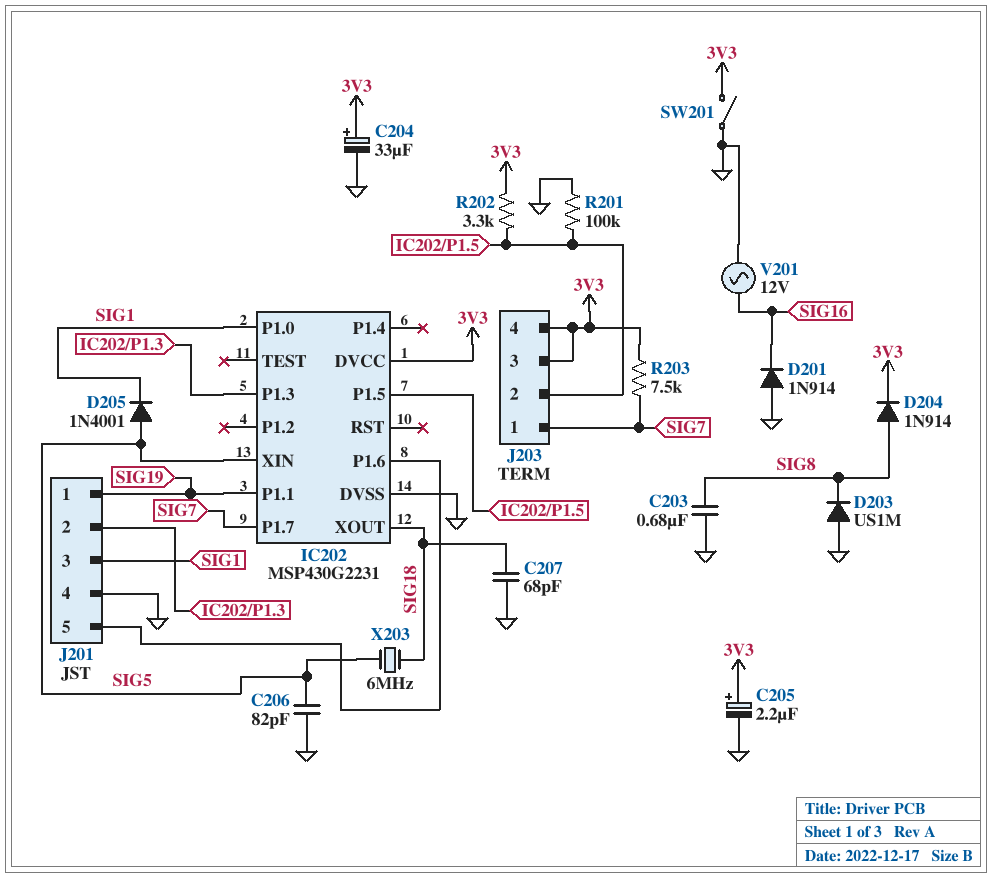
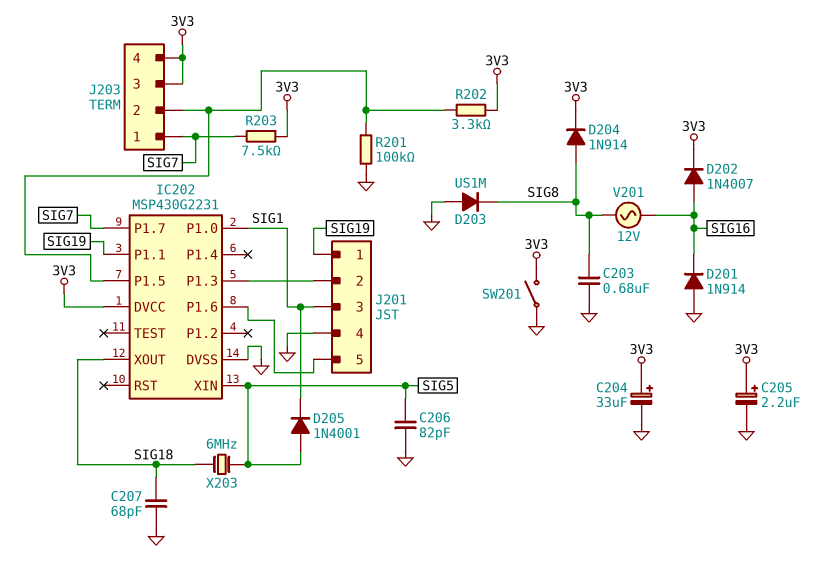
D202: none -> diode 1N4007 (A SIG16, K 3V3)
V201: AC 12V (GND, SIG16) -> AC 12V (SIG8, SIG16)

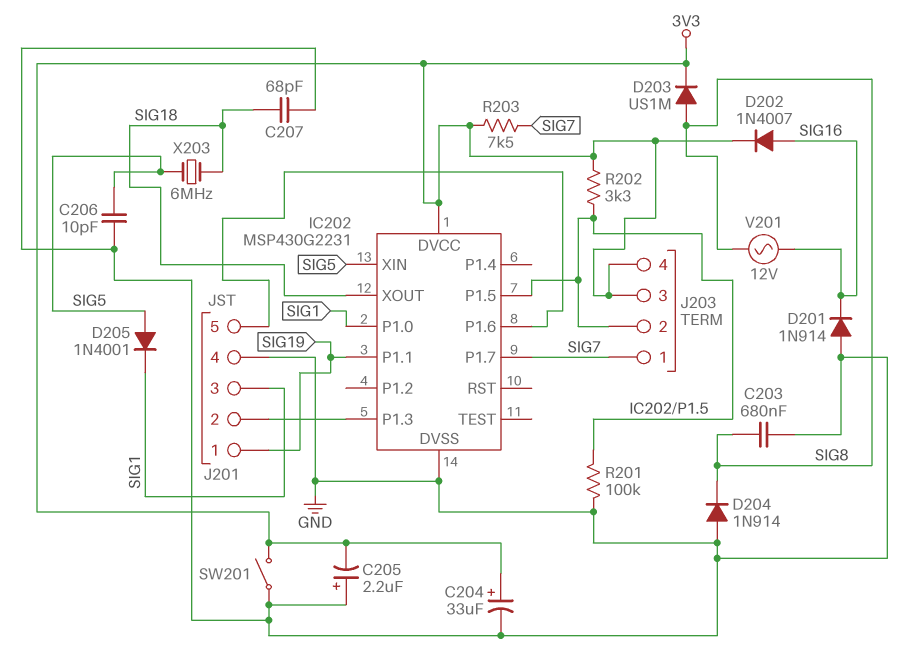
C205: 2.2uF (plus 3V3, minus GND) -> 2.2uF (plus GND, minus 3V3)
C206: 82pF (GND, SIG5) -> 10pF (GND, SIG5)
D203: diode US1M (A GND, K SIG8) -> diode US1M (A SIG8, K 3V3)
D204: diode 1N914 (A SIG8, K 3V3) -> diode 1N914 (A GND, K SIG8)

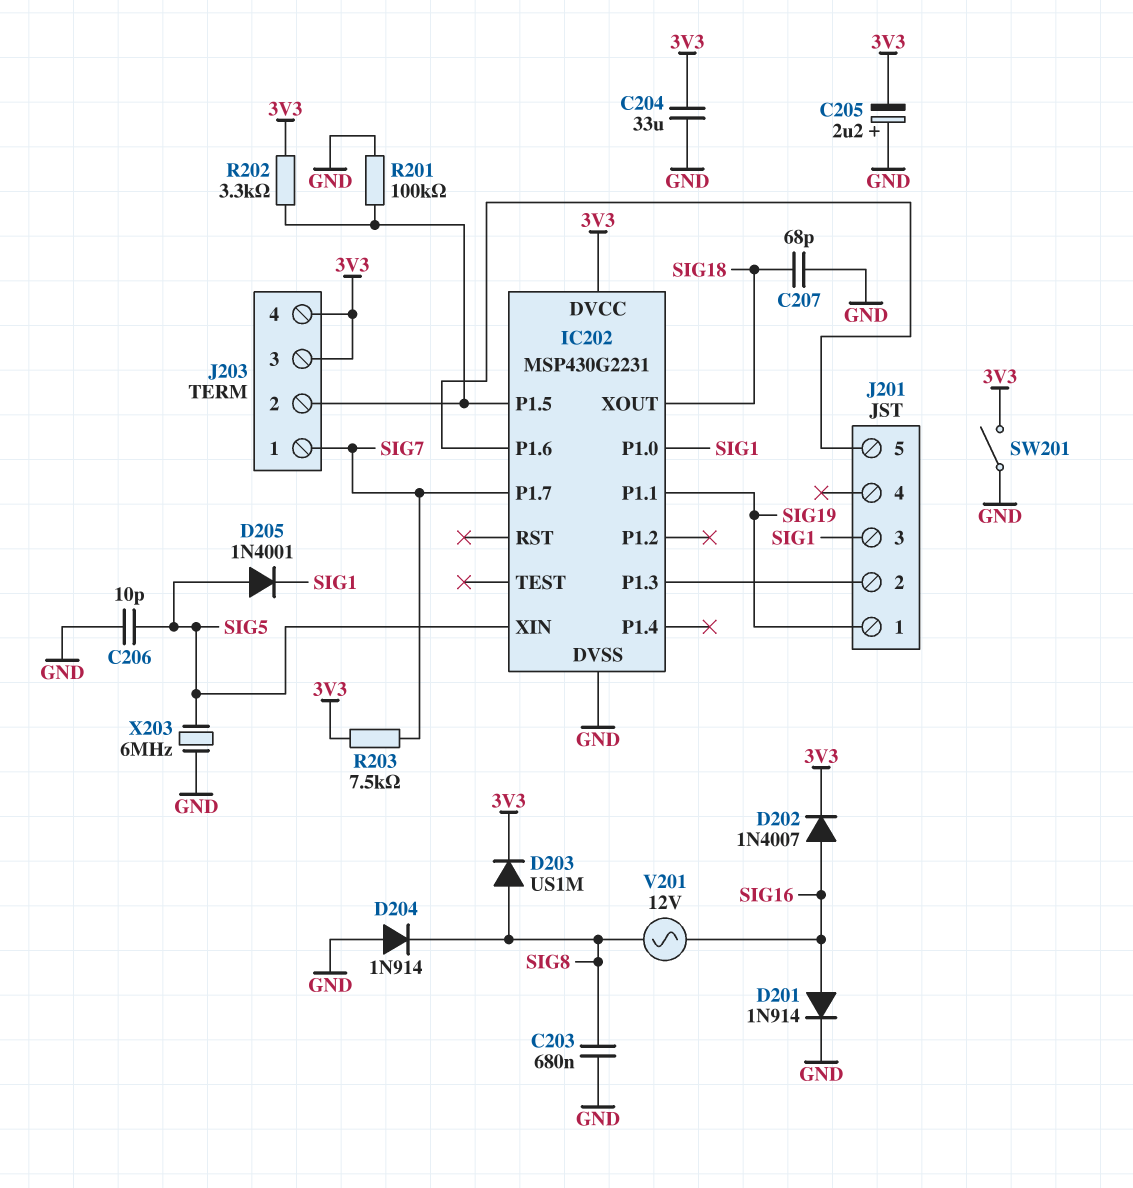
C204: 33uF (plus 3V3, minus GND) -> 33uF (3V3, GND)
D201: diode 1N914 (A GND, K SIG16) -> diode 1N914 (A SIG16, K GND)
J201 pin 4: GND -> none
X203: 6MHz (SIG5, SIG18) -> 6MHz (GND, SIG5)

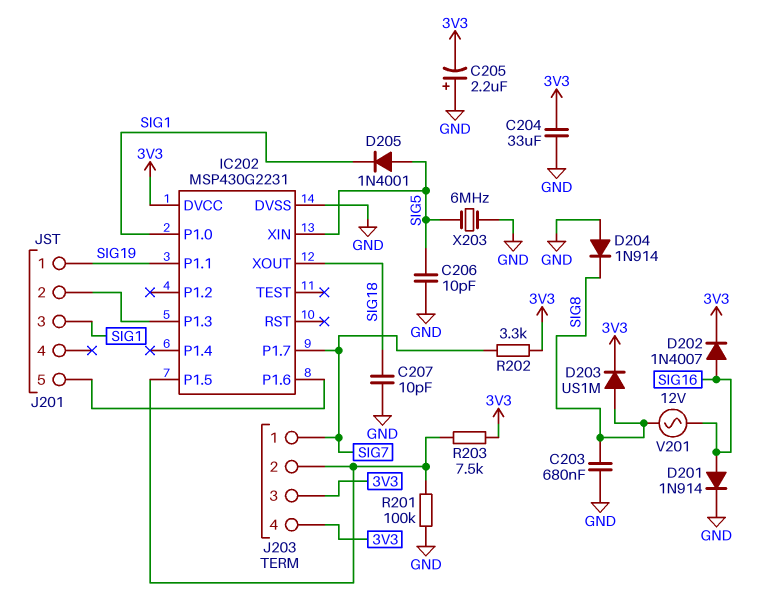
C207: 68pF (GND, SIG18) -> 10pF (GND, SIG18)
R202: 3.3k (3V3, IC202/P1.5) -> 3.3k (3V3, SIG7)
R203: 7.5k (3V3, SIG7) -> 7.5k (3V3, IC202/P1.5)
SW201: switch (3V3, GND) -> none

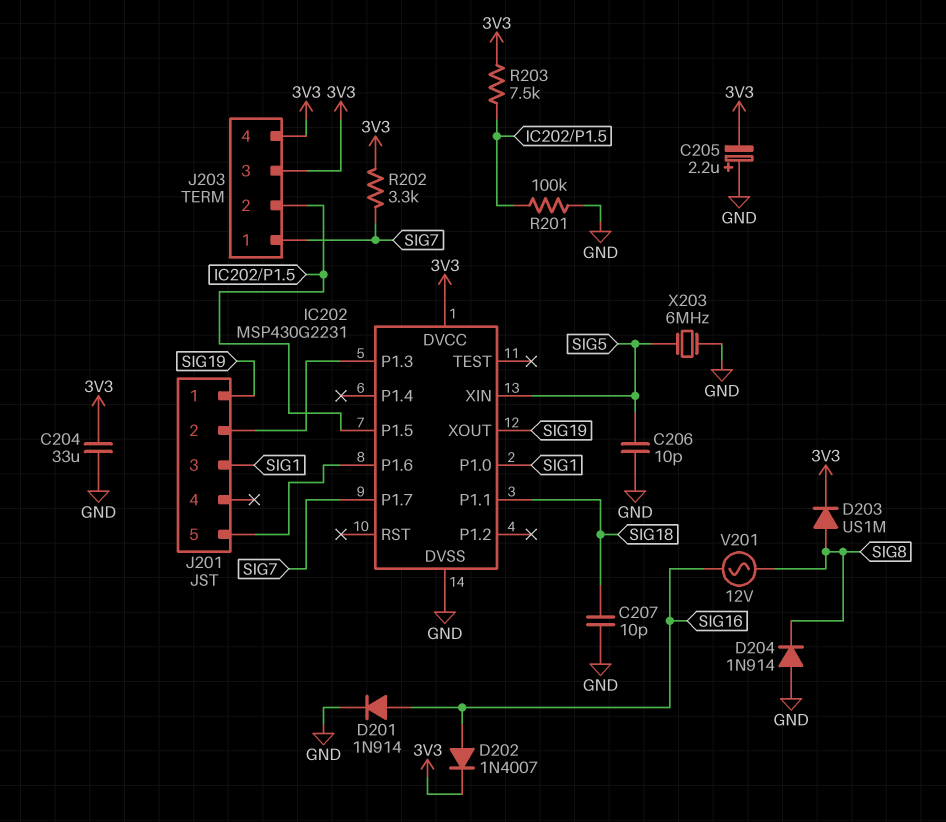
C203: 680nF (GND, SIG8) -> none
D205: diode 1N4001 (A SIG5, K SIG1) -> none
IC202 pin P1.1: SIG19 -> SIG18
IC202 pin XOUT: SIG18 -> SIG19

